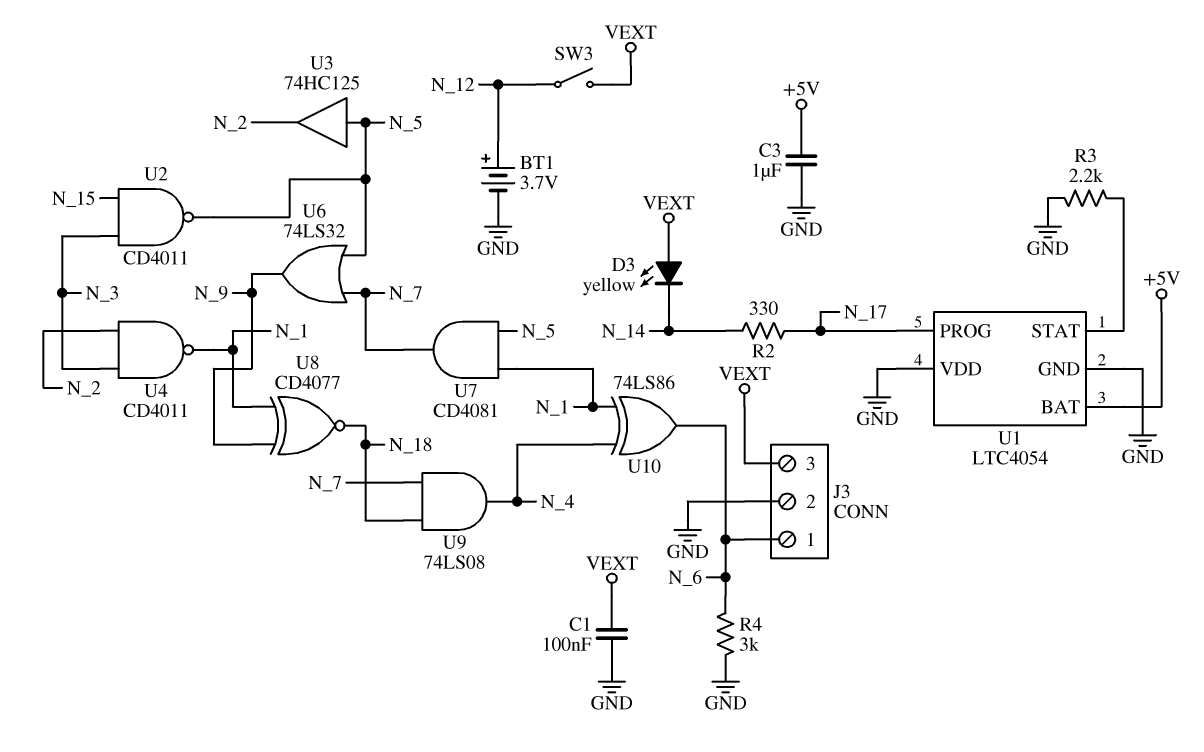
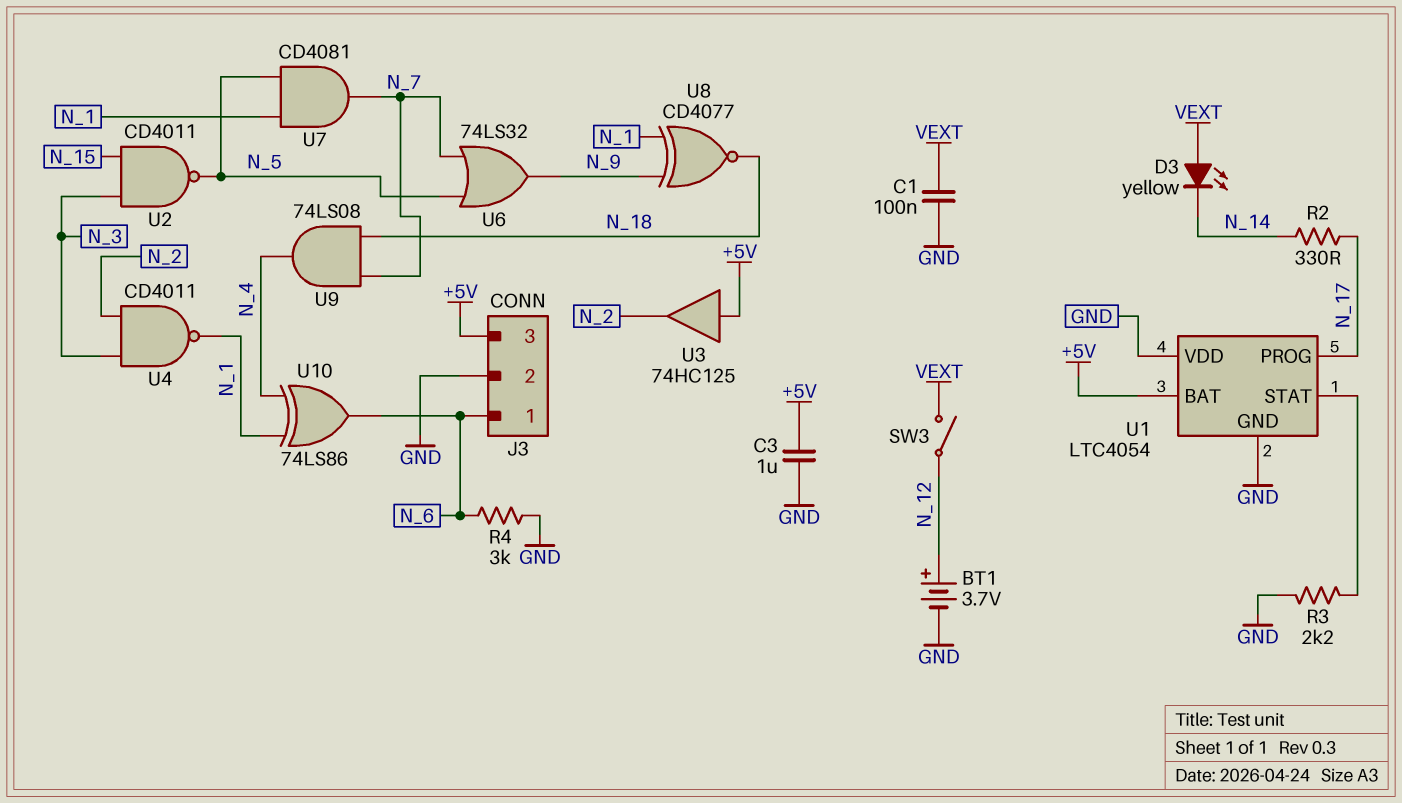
J3 pin 3: VEXT -> +5V
U3: buffer 74HC125 (in N_5, out N_2) -> buffer 74HC125 (in +5V, out N_2)

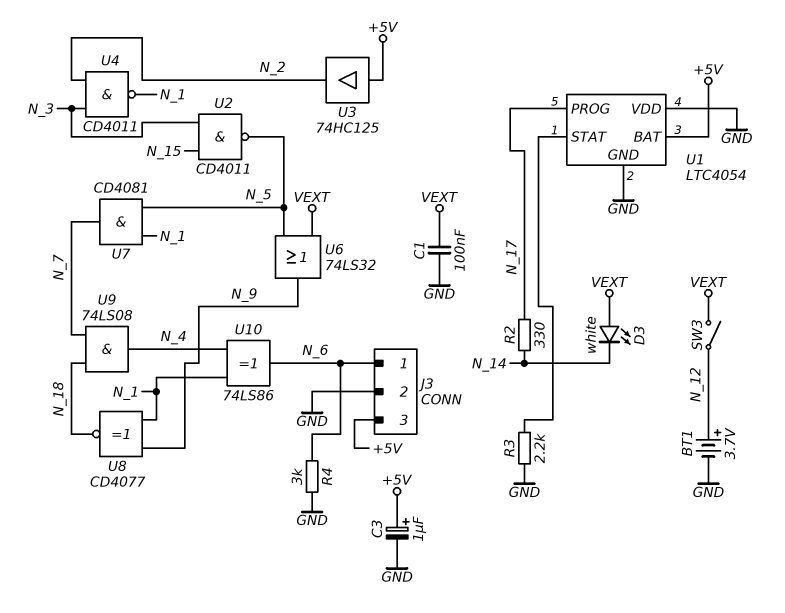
C3: 1uF (+5V, GND) -> 1uF (plus +5V, minus GND)
D3: LED yellow (A VEXT, K N_14) -> LED white (A VEXT, K N_14)
U6: OR 74LS32 (in N_5, in N_7, out N_9) -> OR 74LS32 (in N_5, in VEXT, out N_9)

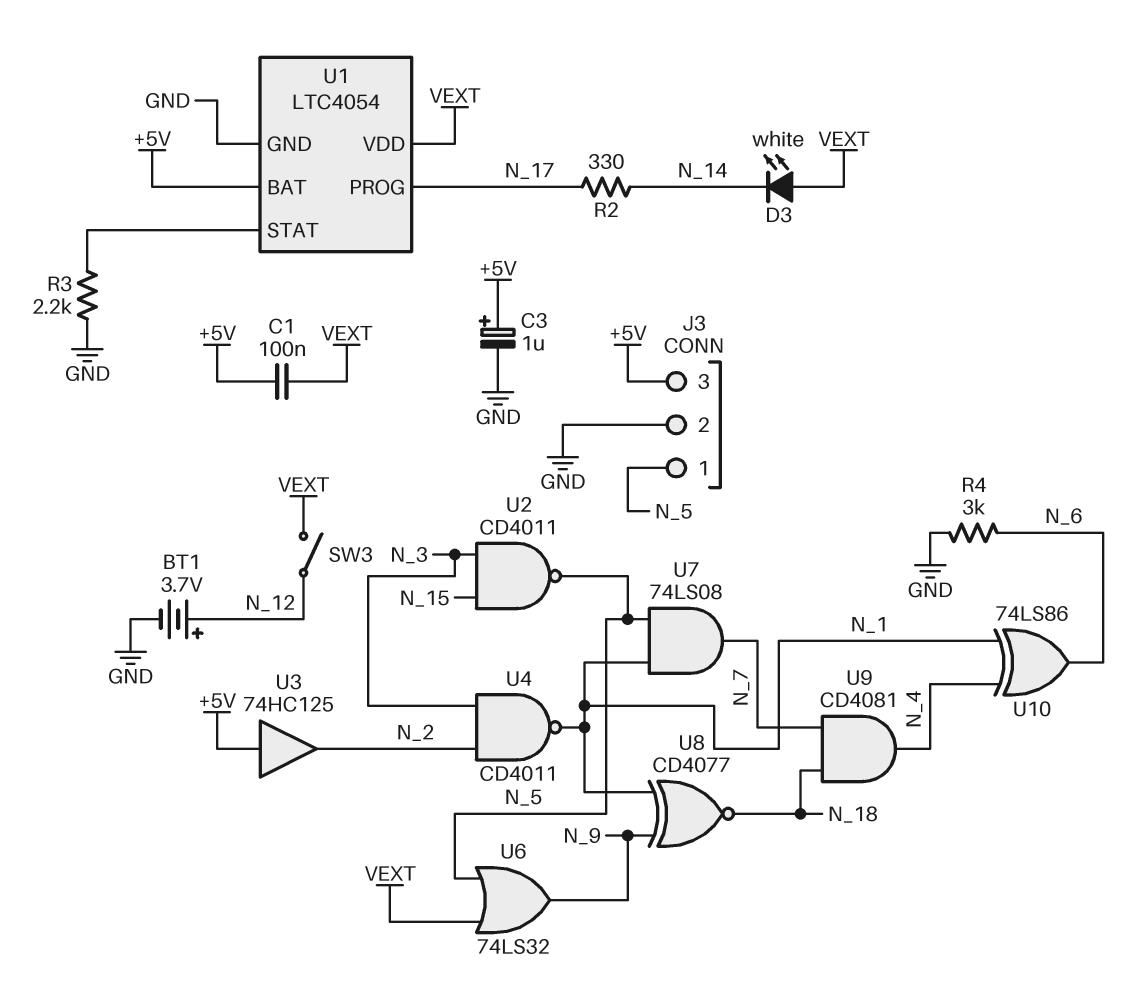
C1: 100nF (GND, VEXT) -> 100nF (+5V, VEXT)
J3 pin 1: N_6 -> N_5
U1 pin VDD: GND -> VEXT
U7: AND CD4081 (in N_1, in N_5, out N_7) -> AND 74LS08 (in N_1, in N_5, out N_7)
U9: AND 74LS08 (in N_7, in N_18, out N_4) -> AND CD4081 (in N_7, in N_18, out N_4)

